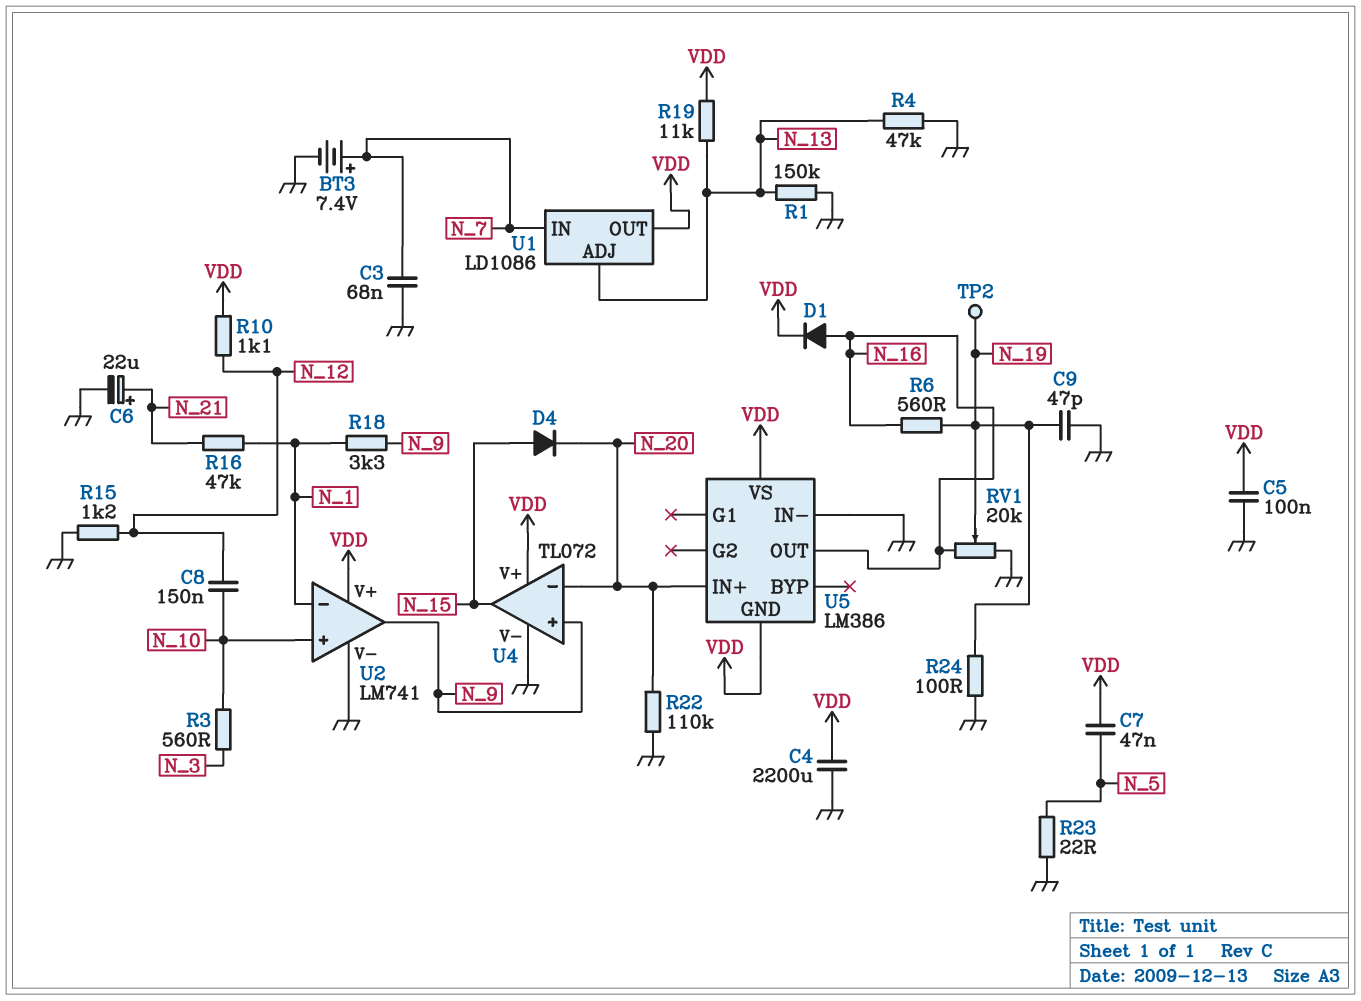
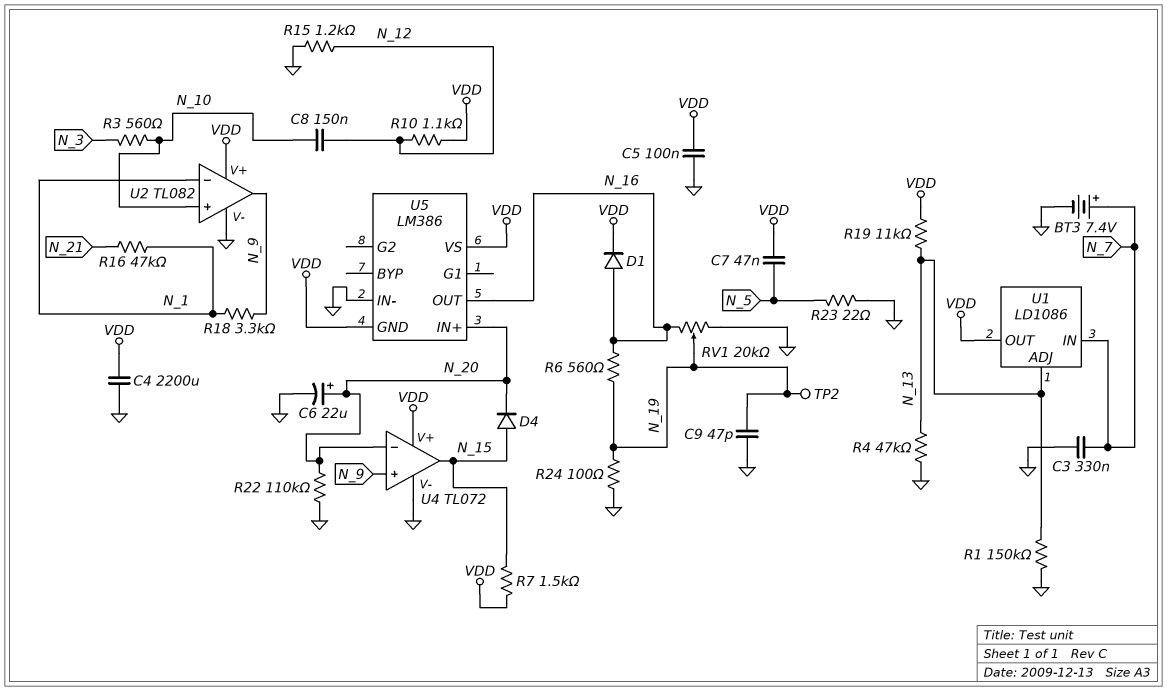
C3: 68nF (GND, N_7) -> 330nF (GND, N_7)
C6: 22uF (plus N_21, minus GND) -> 22uF (plus N_20, minus GND)
R7: none -> 1.5k (N_15, VDD)
U2: LM741 -> TL082

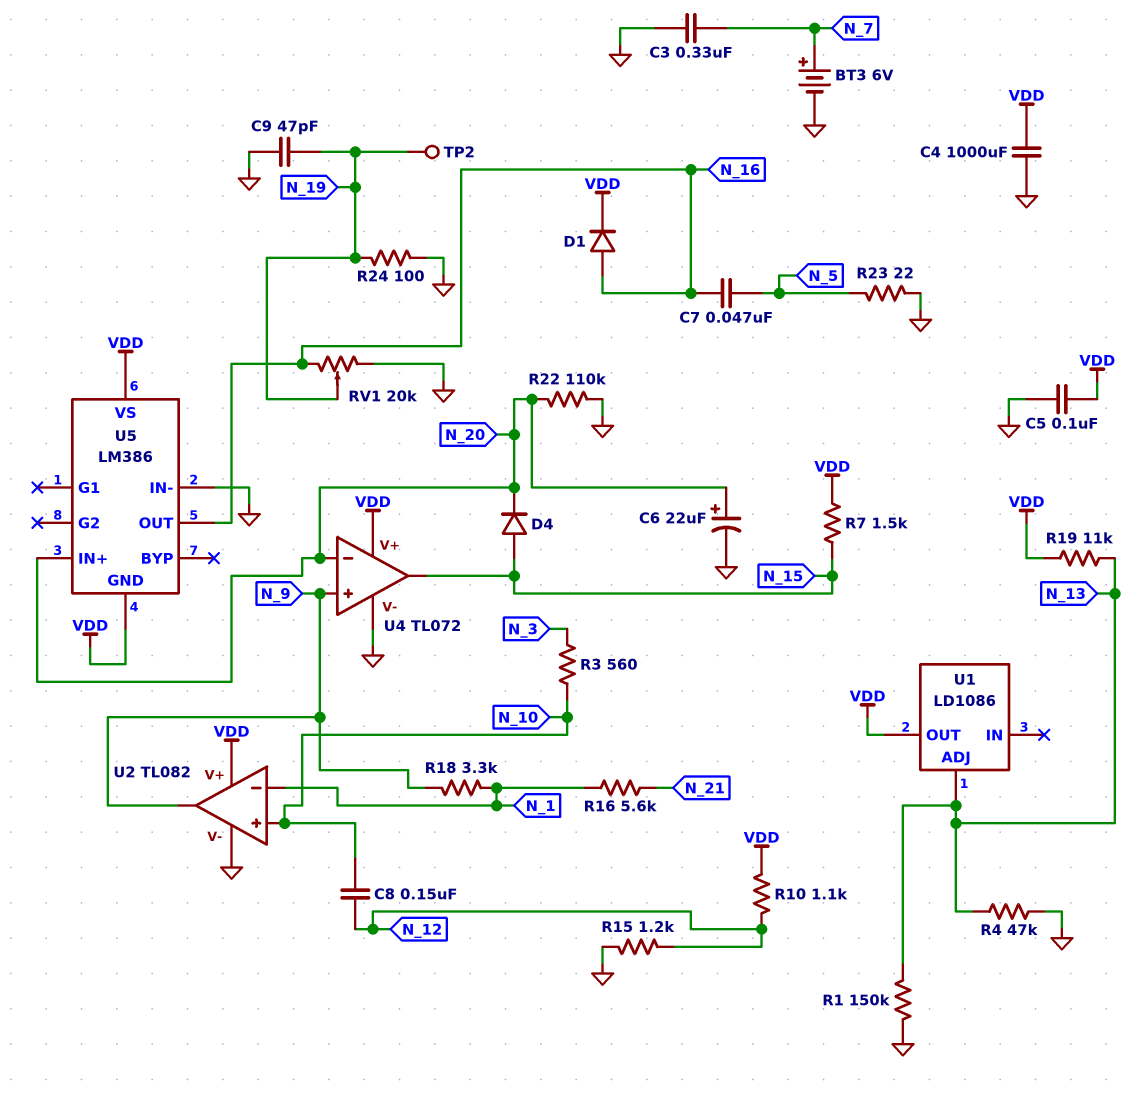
BT3: 7.4V (plus N_7, minus GND) -> 6V (plus N_7, minus GND)
C4: 2200uF (GND, VDD) -> 1000uF (GND, VDD)
C7: 47nF (N_5, VDD) -> 47nF (N_5, N_16)
R6: 560 (N_16, N_19) -> none
R16: 47k (N_1, N_21) -> 5.6k (N_1, N_21)
U1 pin IN: N_7 -> none

